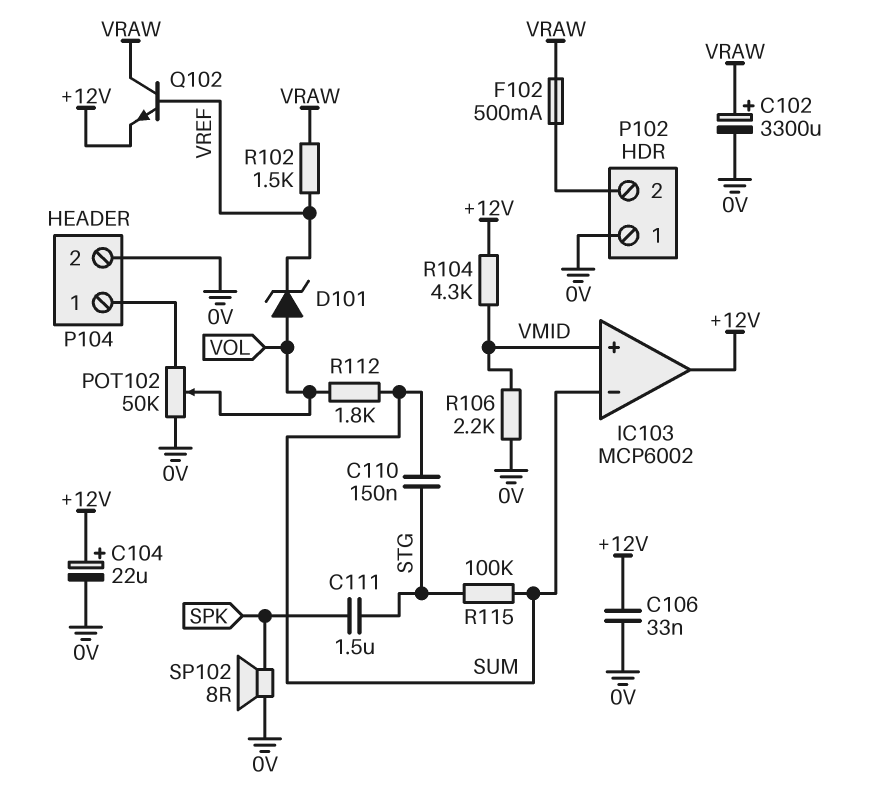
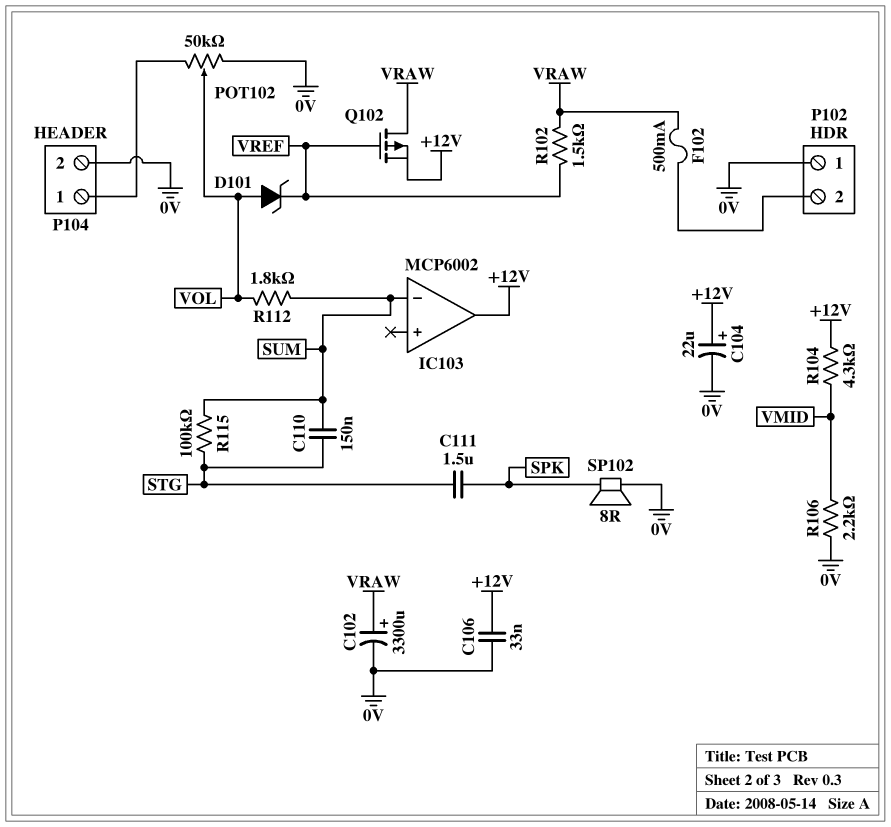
IC103 pin in+: VMID -> none
Q102: NPN (B VREF, C VRAW, E +12V) -> PMOS (G VREF, D VRAW, S +12V)

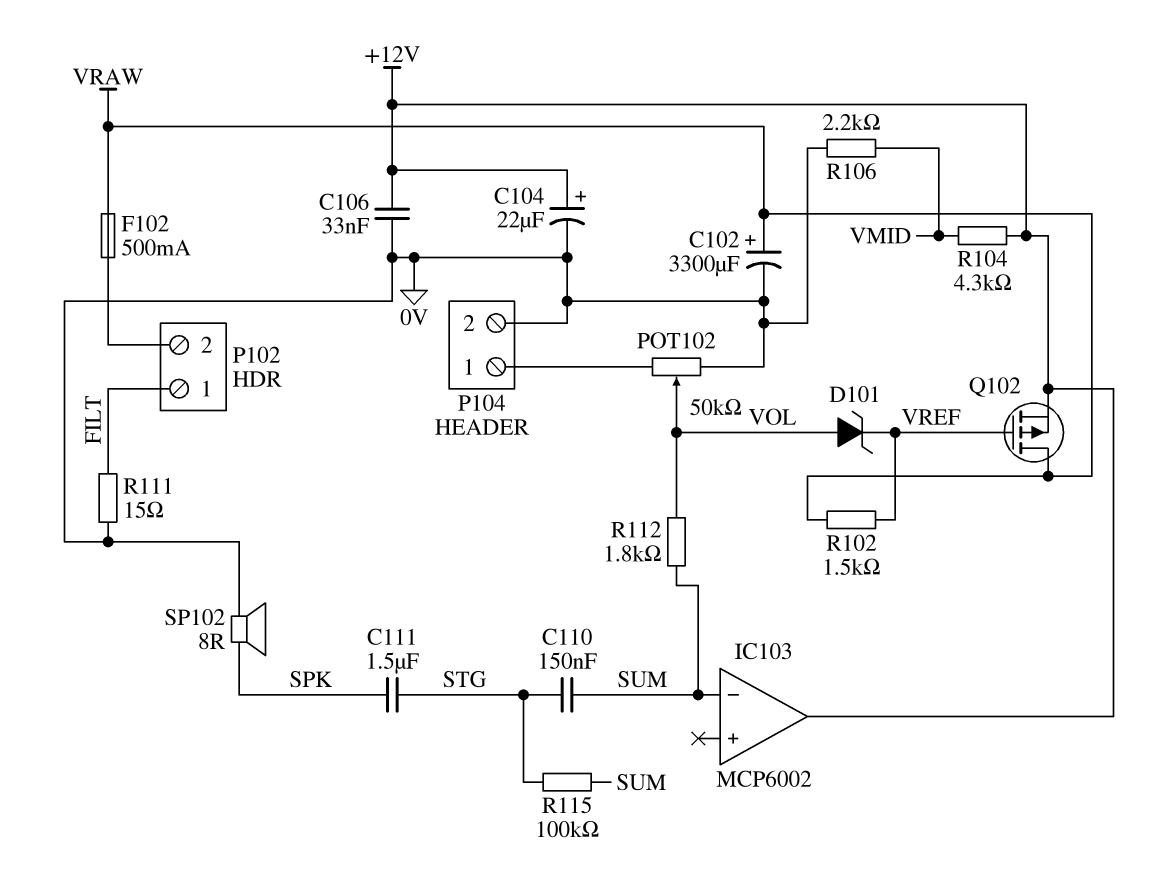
P102 pin 1: 0V -> FILT
R111: none -> 15 (0V, FILT)

